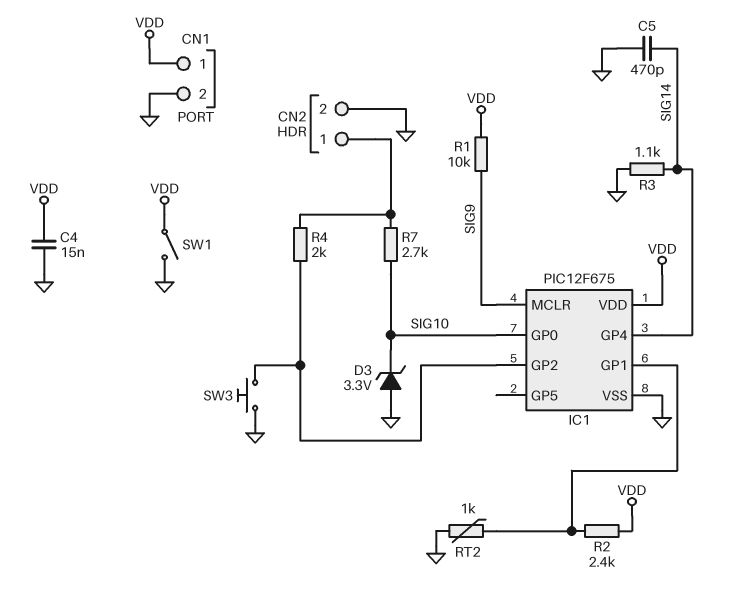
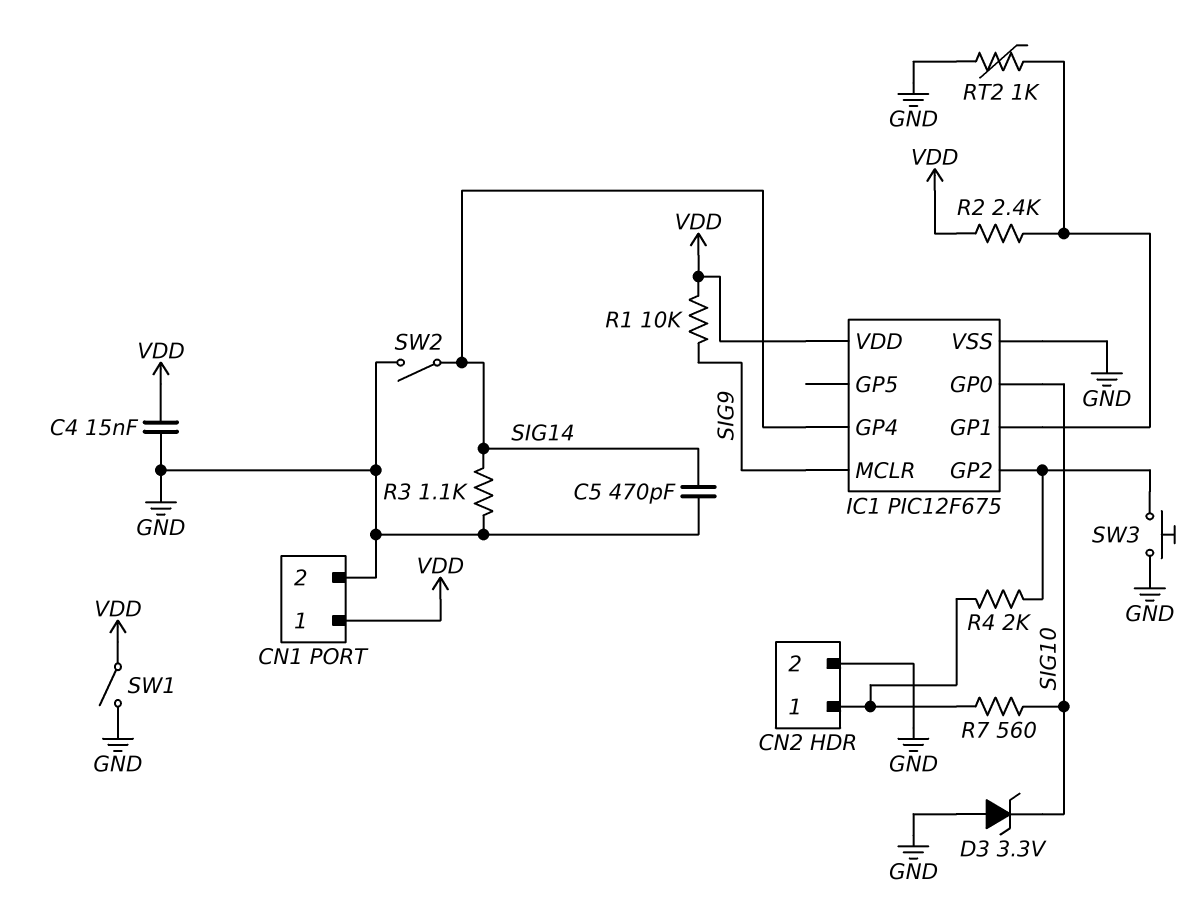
R7: 2.7k (CN2/1, SIG10) -> 560 (CN2/1, SIG10)
SW2: none -> switch (GND, SIG14)

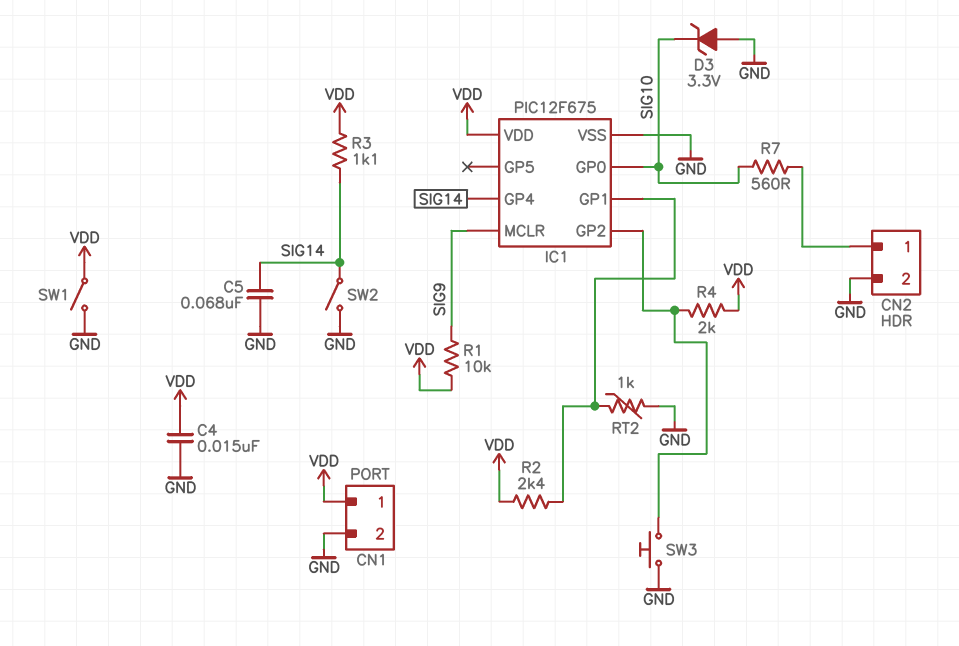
C5: 470pF (GND, SIG14) -> 68nF (GND, SIG14)
R3: 1.1k (GND, SIG14) -> 1.1k (SIG14, VDD)
R4: 2k (CN2/1, IC1/GP2) -> 2k (IC1/GP2, VDD)

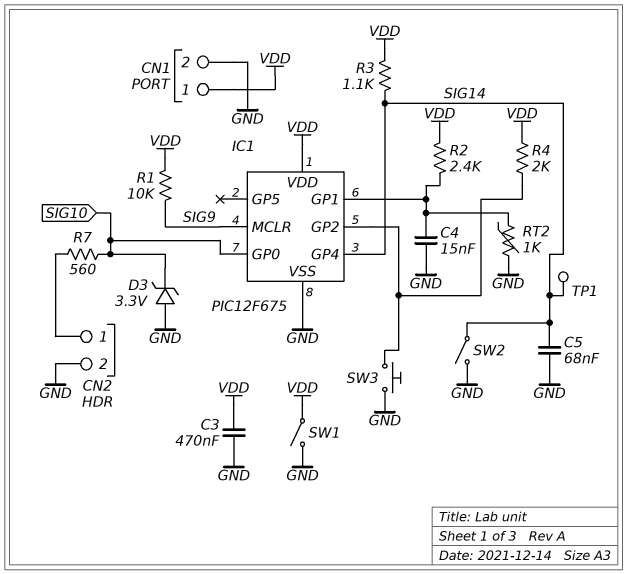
C3: none -> 470nF (GND, VDD)
C4: 15nF (GND, VDD) -> 15nF (GND, IC1/GP1)
TP1: none -> test point (SIG14)

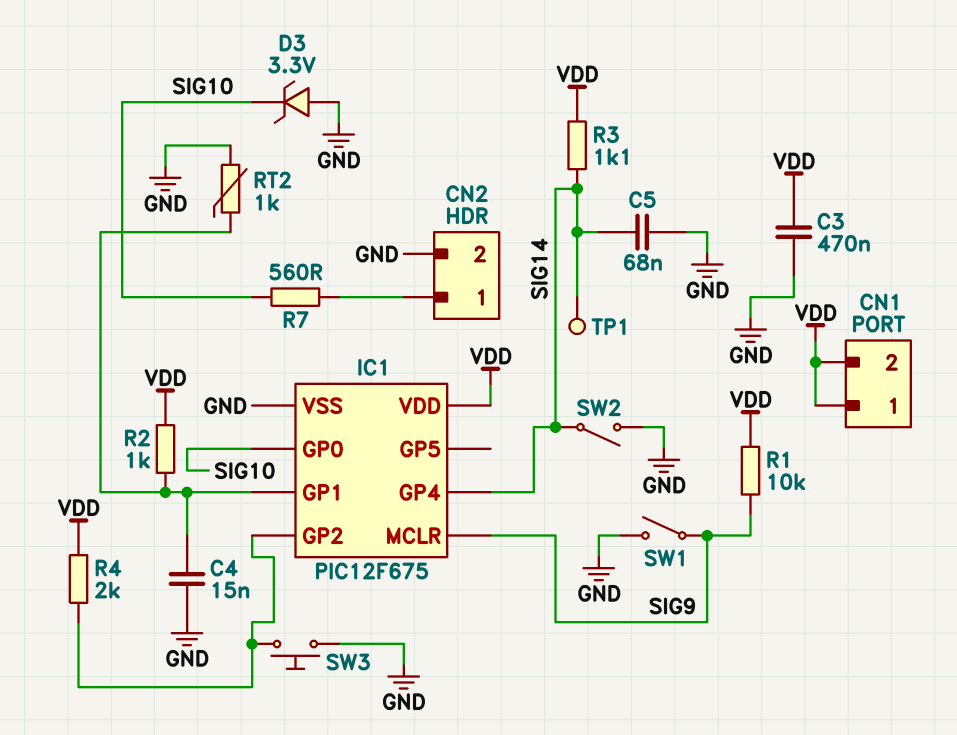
CN1 pin 2: GND -> VDD
R2: 2.4k (IC1/GP1, VDD) -> 1k (IC1/GP1, VDD)
SW1: switch (GND, VDD) -> switch (GND, SIG9)

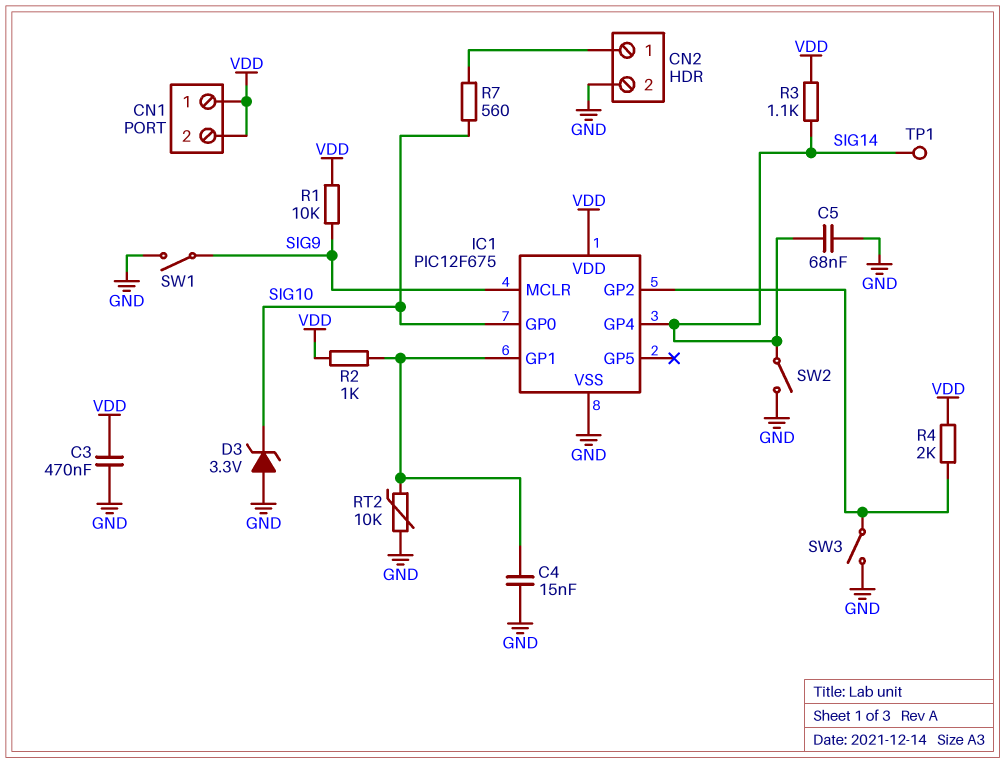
RT2: 1k (GND, IC1/GP1) -> 10k (GND, IC1/GP1)
SW3: button (GND, IC1/GP2) -> switch (GND, IC1/GP2)

